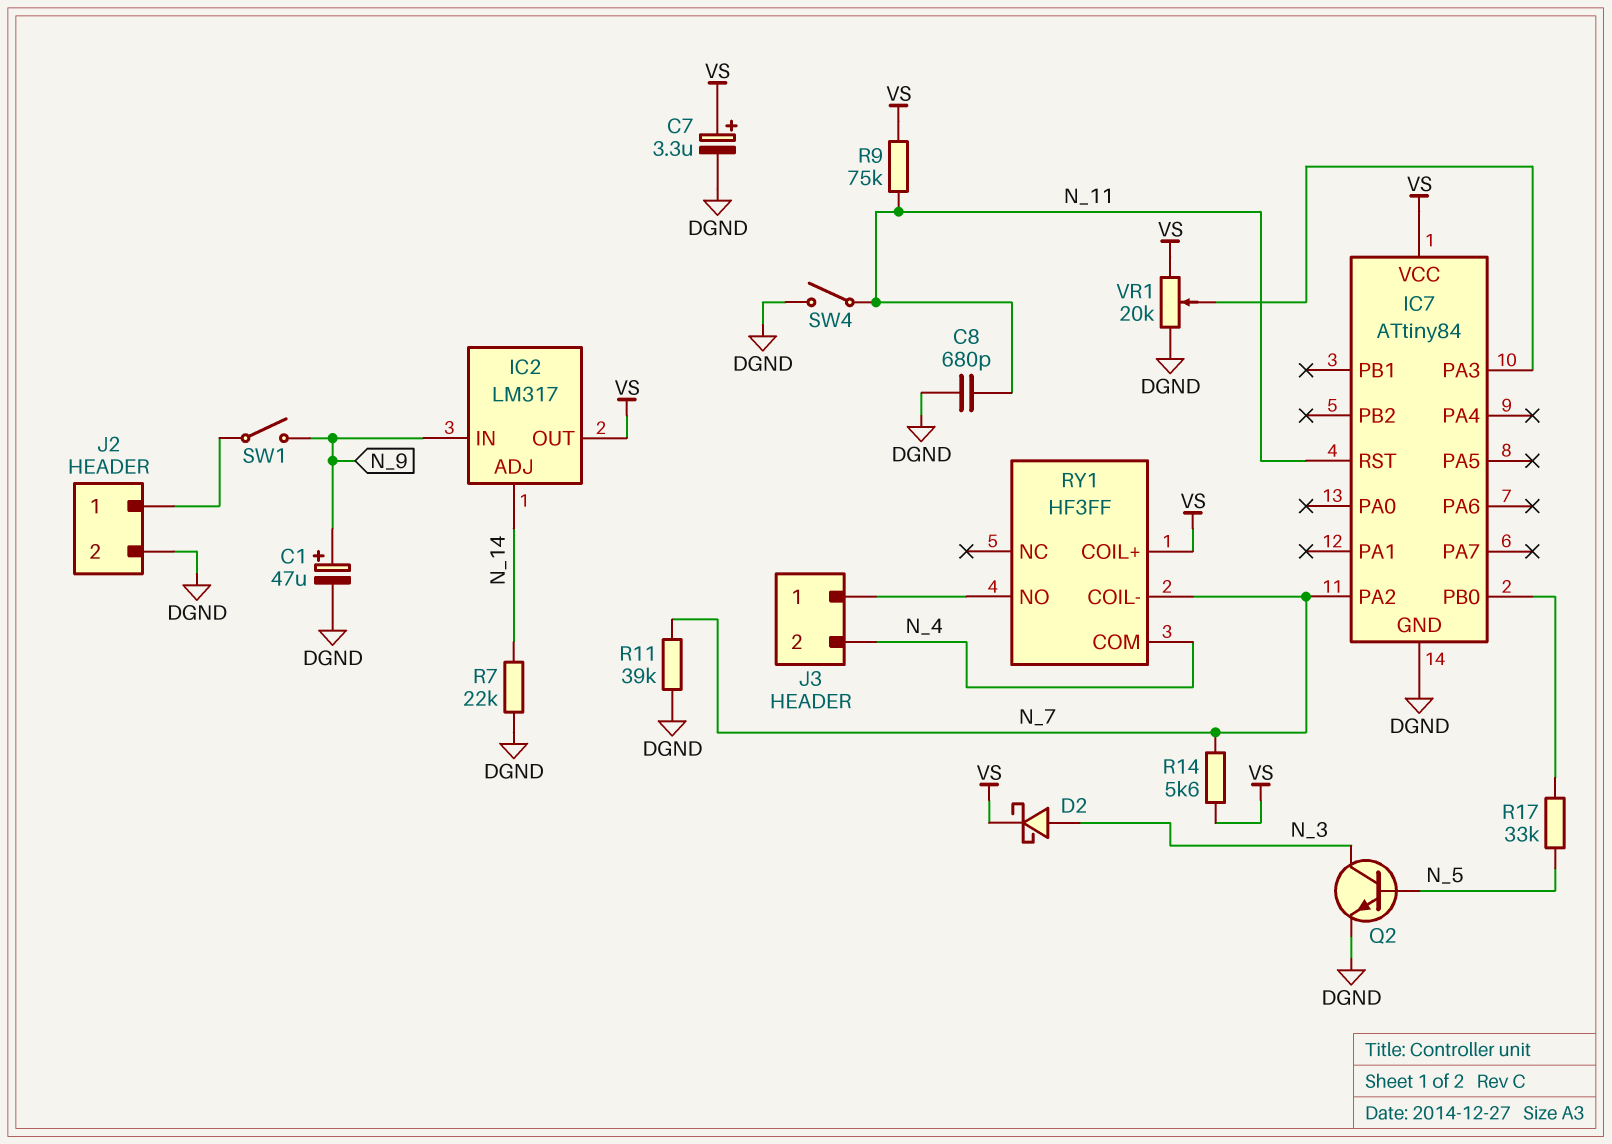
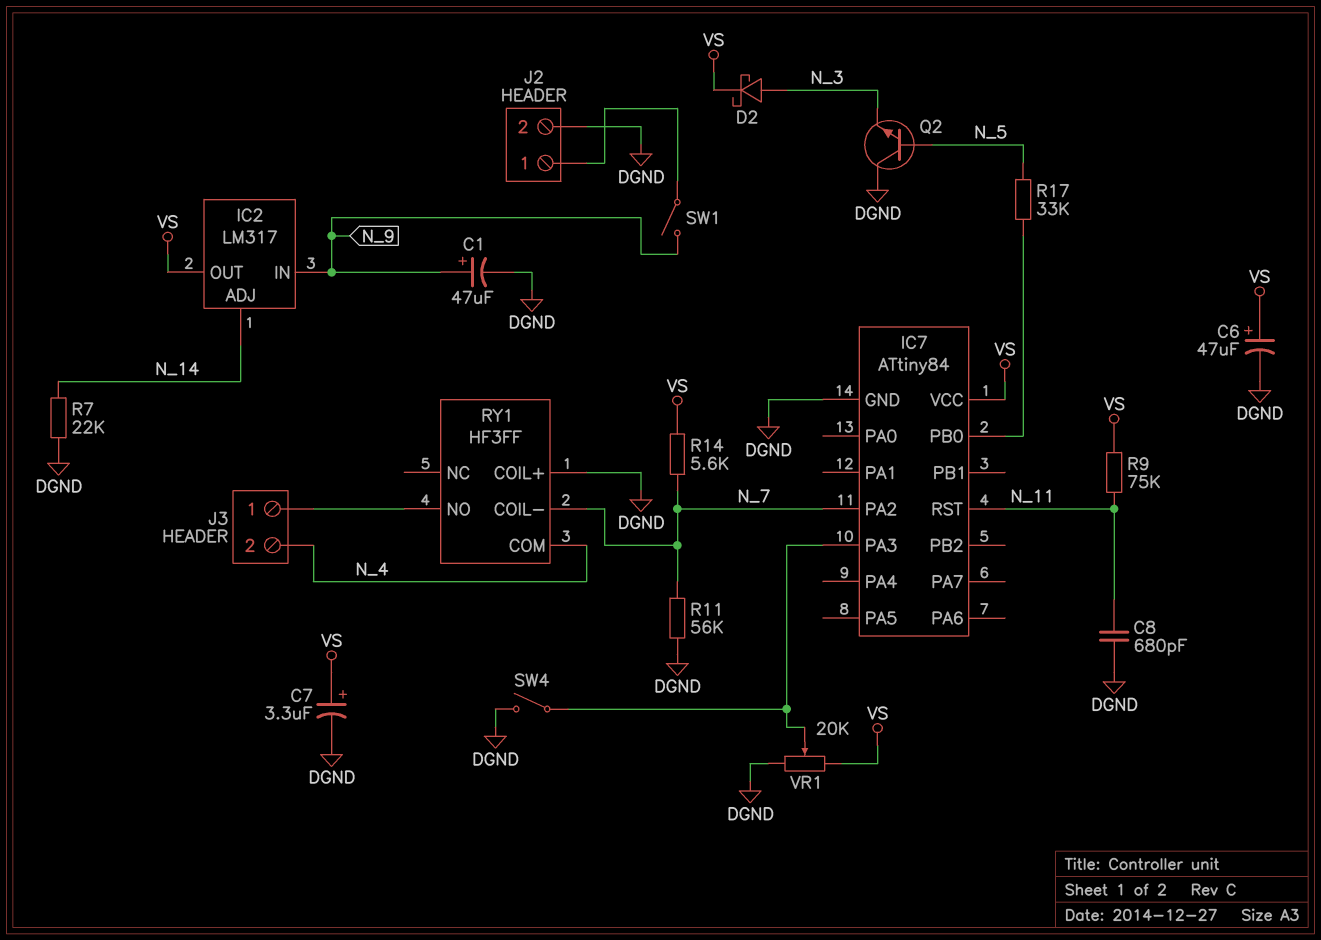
C6: none -> 47uF (plus VS, minus DGND)
Q2: NPN (B N_5, C N_3, E DGND) -> NPN (B N_5, C DGND, E N_3)
R11: 39k (DGND, N_7) -> 56k (DGND, N_7)
RY1 pin COIL+: VS -> DGND
SW4: switch (DGND, N_11) -> switch (DGND, IC7/PA3)

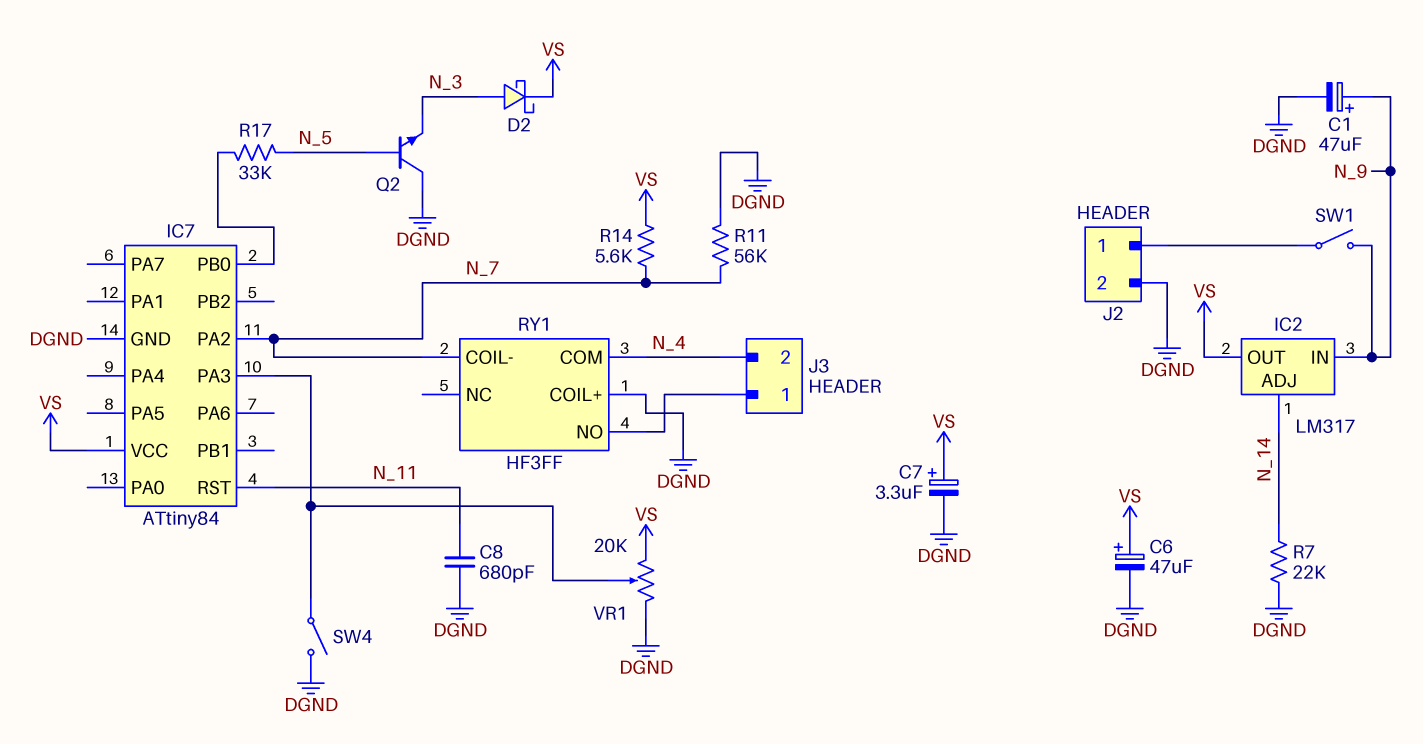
R9: 75k (N_11, VS) -> none

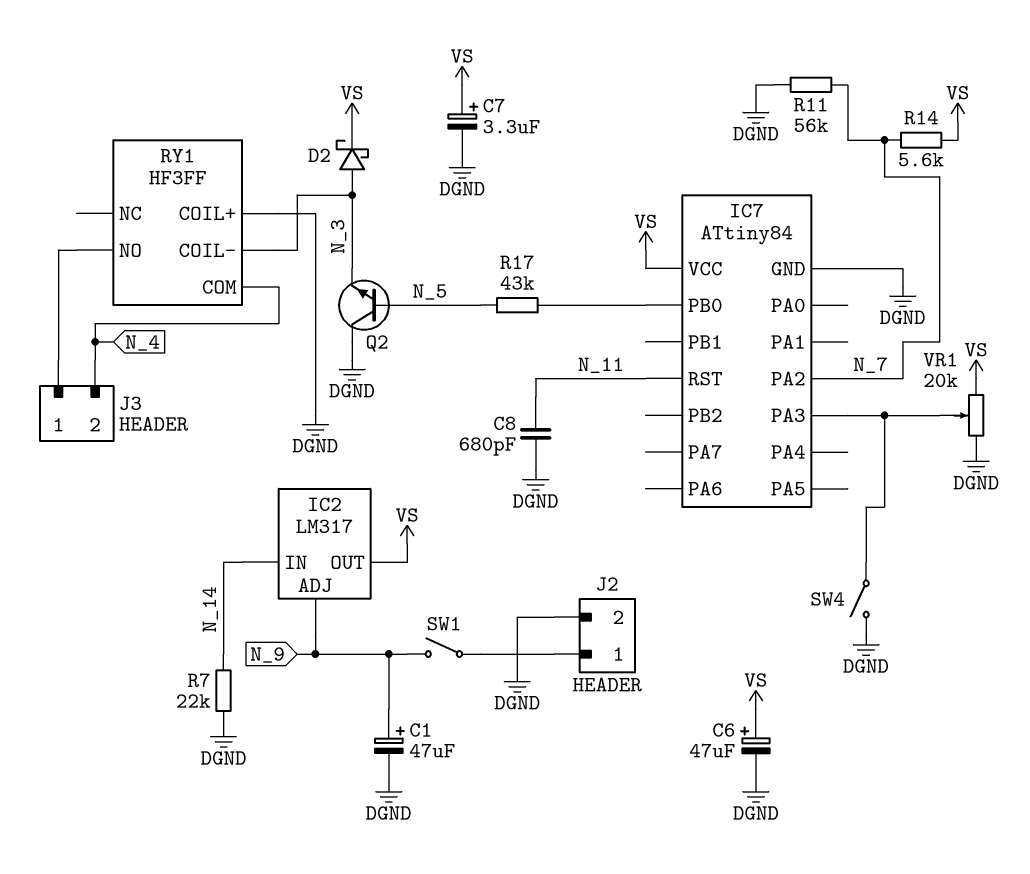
IC2 pin ADJ: N_14 -> N_9
IC2 pin IN: N_9 -> N_14
R17: 33k (IC7/PB0, N_5) -> 43k (IC7/PB0, N_5)
RY1 pin COIL-: N_7 -> N_3

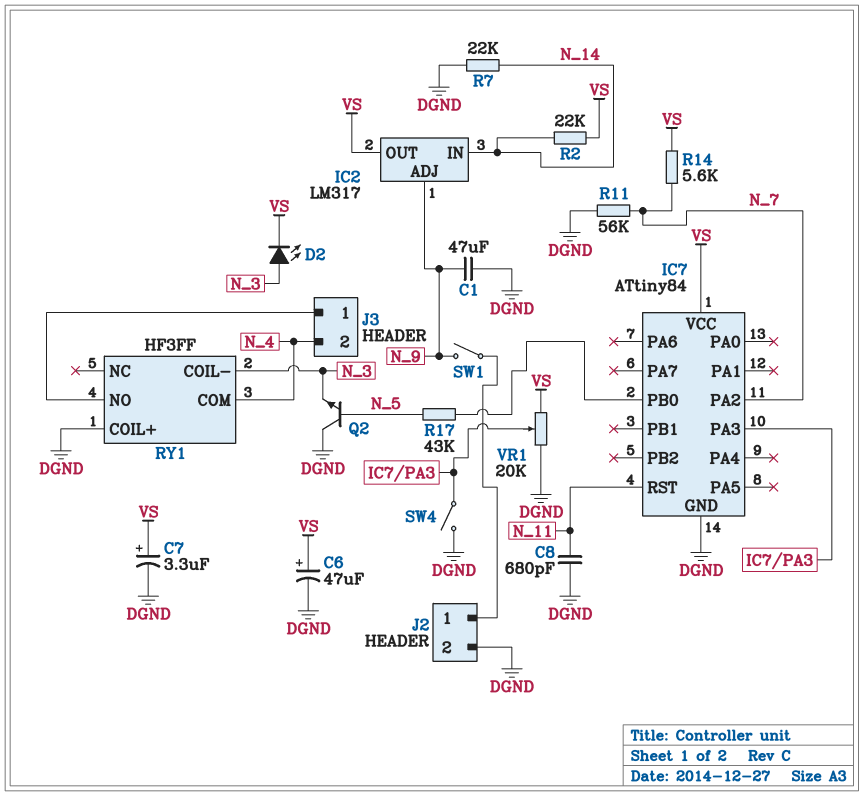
C1: 47uF (plus N_9, minus DGND) -> 47uF (DGND, N_9)
D2: schottky (A N_3, K VS) -> LED (A N_3, K VS)
R2: none -> 22k (N_14, VS)

